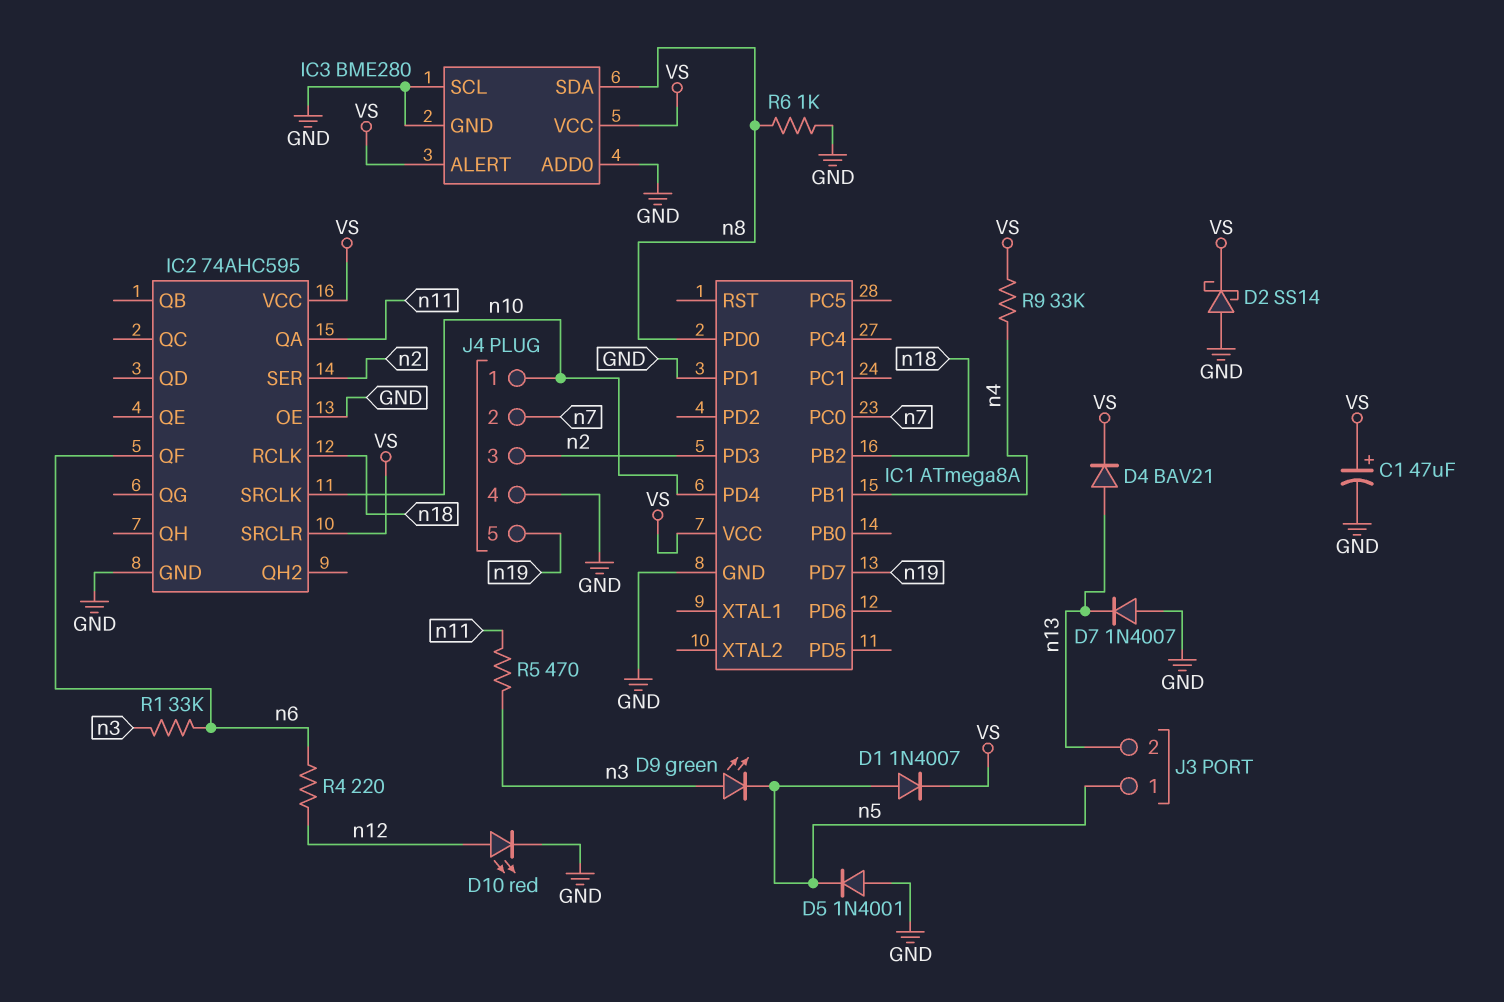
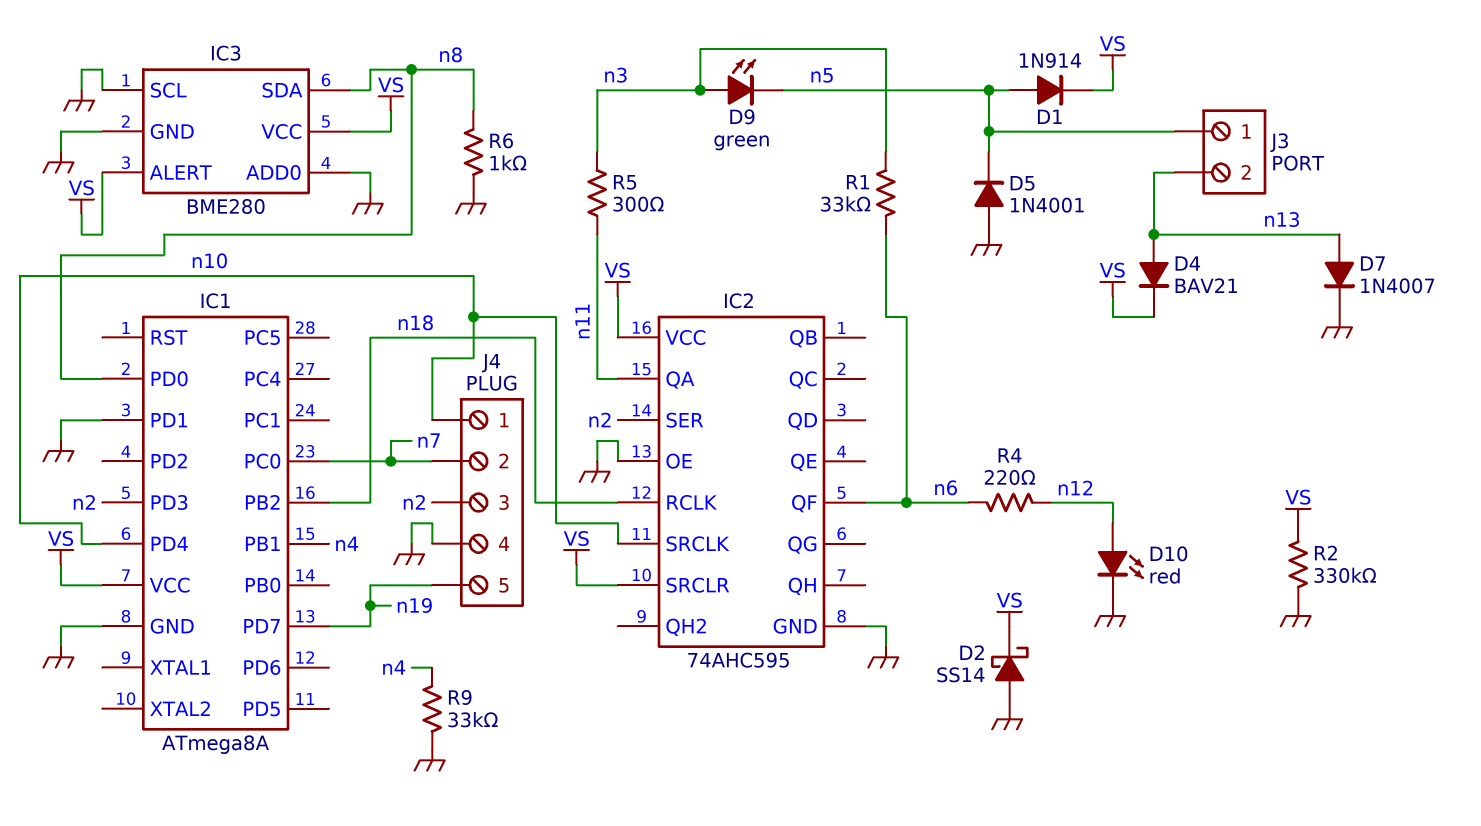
C1: 47uF (plus VS, minus GND) -> none
D1: diode 1N4007 (A n5, K VS) -> diode 1N914 (A n5, K VS)
D7: diode 1N4007 (A GND, K n13) -> diode 1N4007 (A n13, K GND)
R2: none -> 330k (GND, VS)
R5: 470 (n3, n11) -> 300 (n3, n11)
R9: 33k (VS, n4) -> 33k (GND, n4)

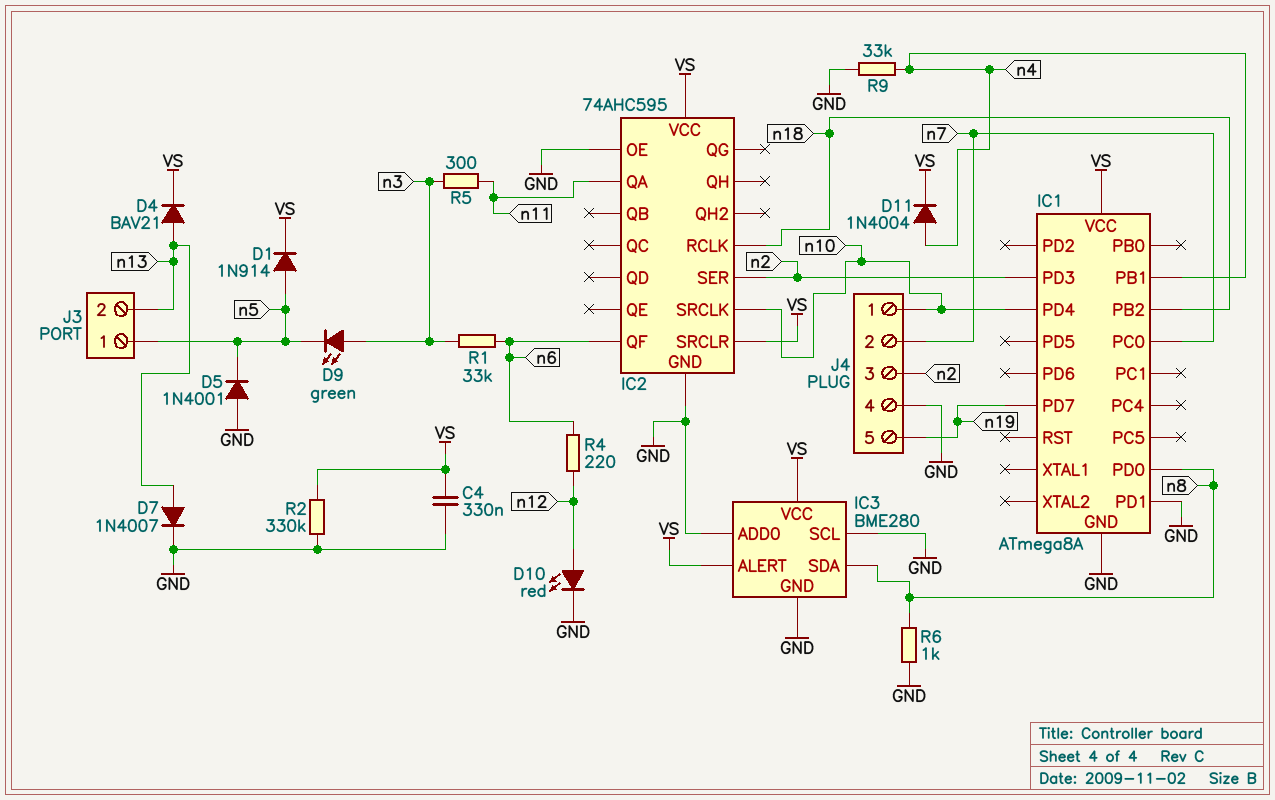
C4: none -> 330nF (GND, VS)
D2: schottky SS14 (A GND, K VS) -> none
D11: none -> diode 1N4004 (A n4, K VS)

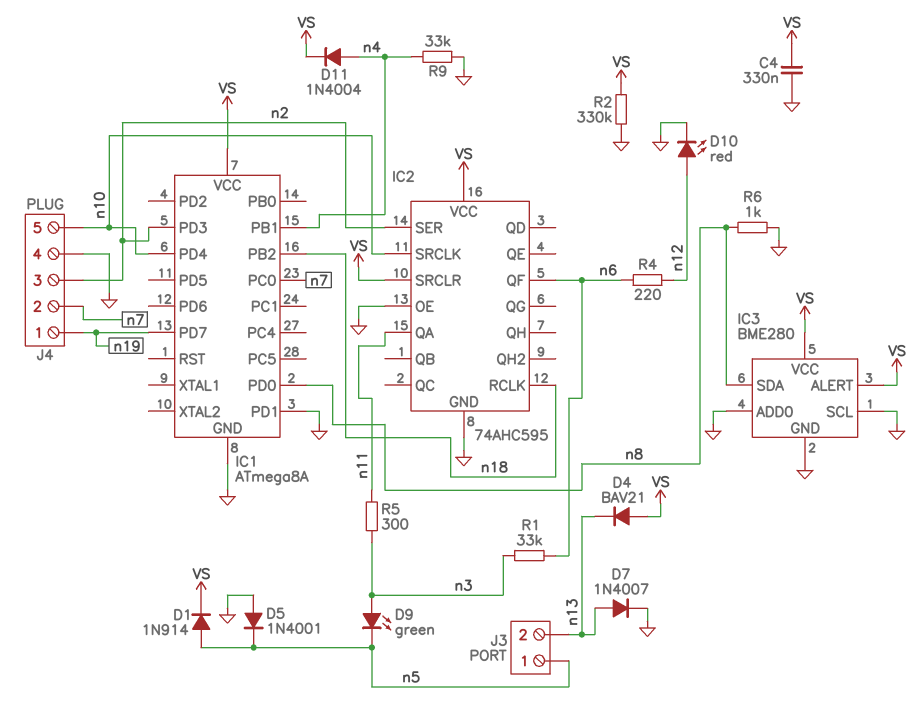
D4: diode BAV21 (A n13, K VS) -> diode BAV21 (A VS, K n13)
J4 pin 1: n10 -> n19
J4 pin 5: n19 -> n10

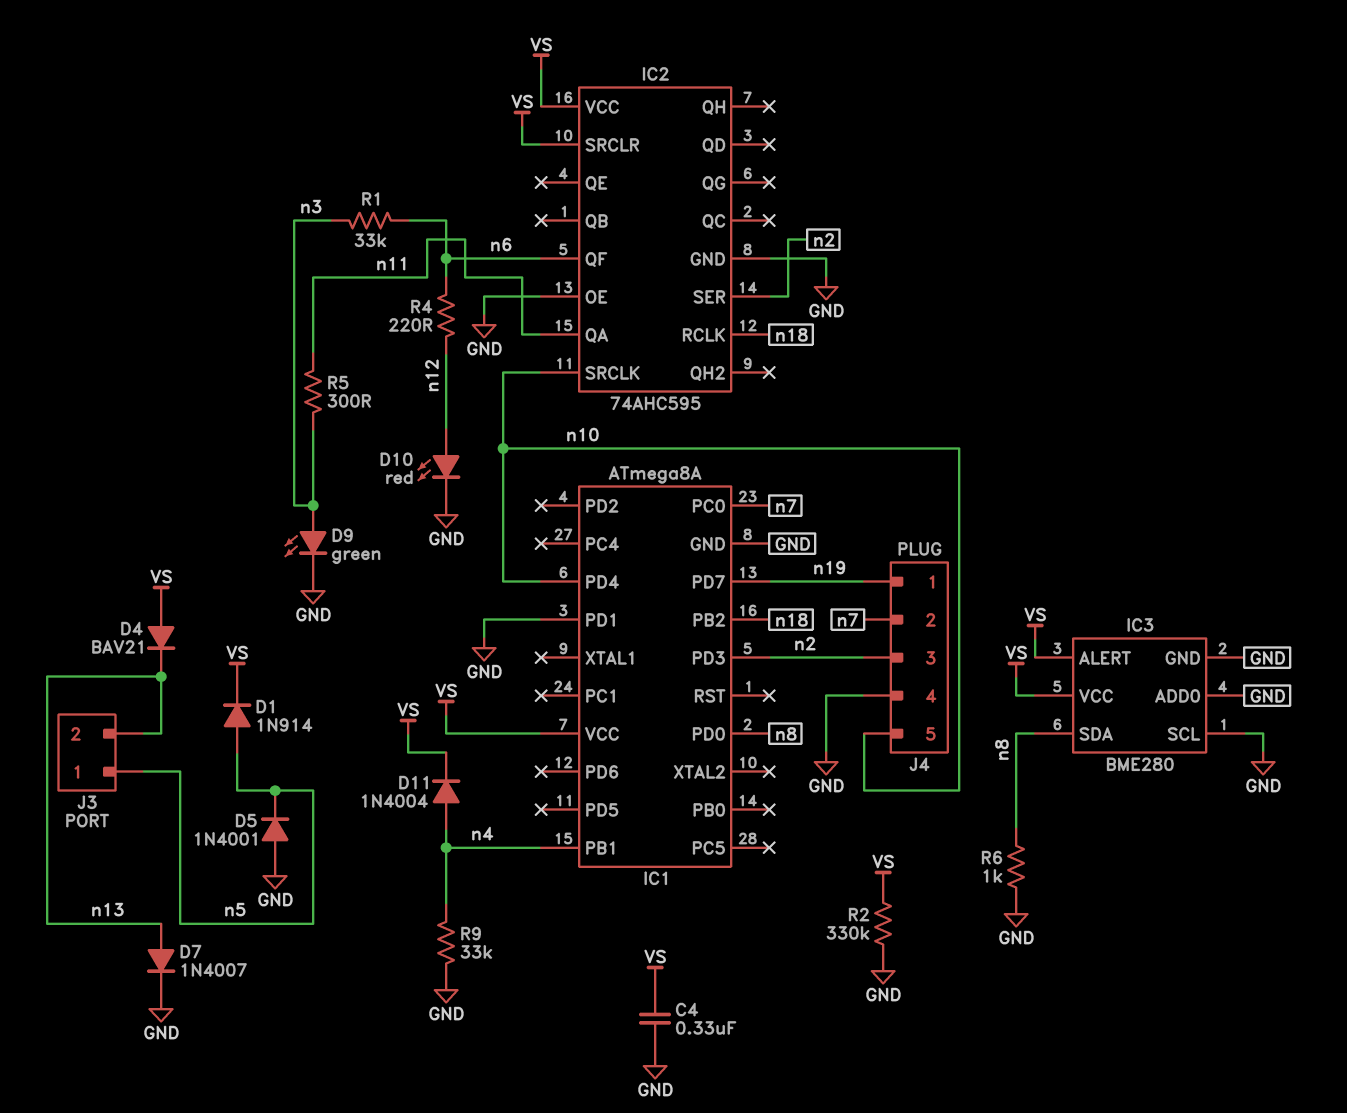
D9: LED green (A n3, K n5) -> LED green (A n3, K GND)

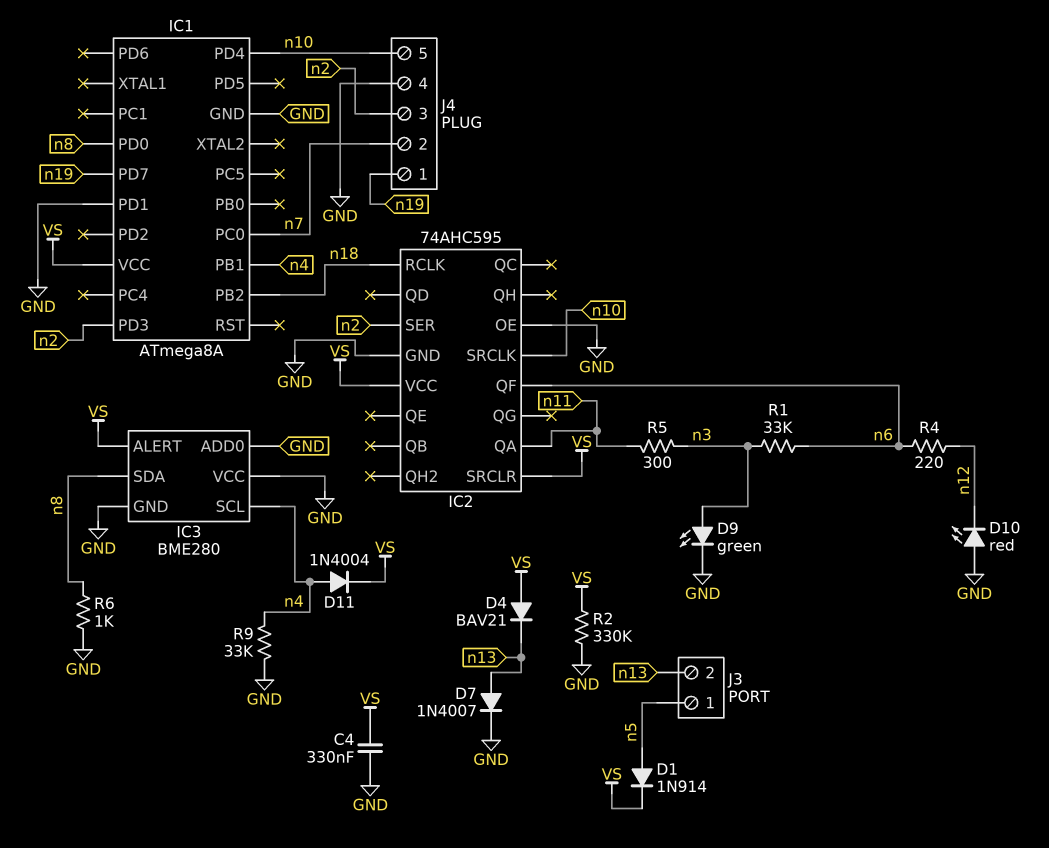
D5: diode 1N4001 (A GND, K n5) -> none
D10: LED red (A n12, K GND) -> LED red (A GND, K n12)
IC3 pin SCL: GND -> n4
IC3 pin VCC: VS -> GND

